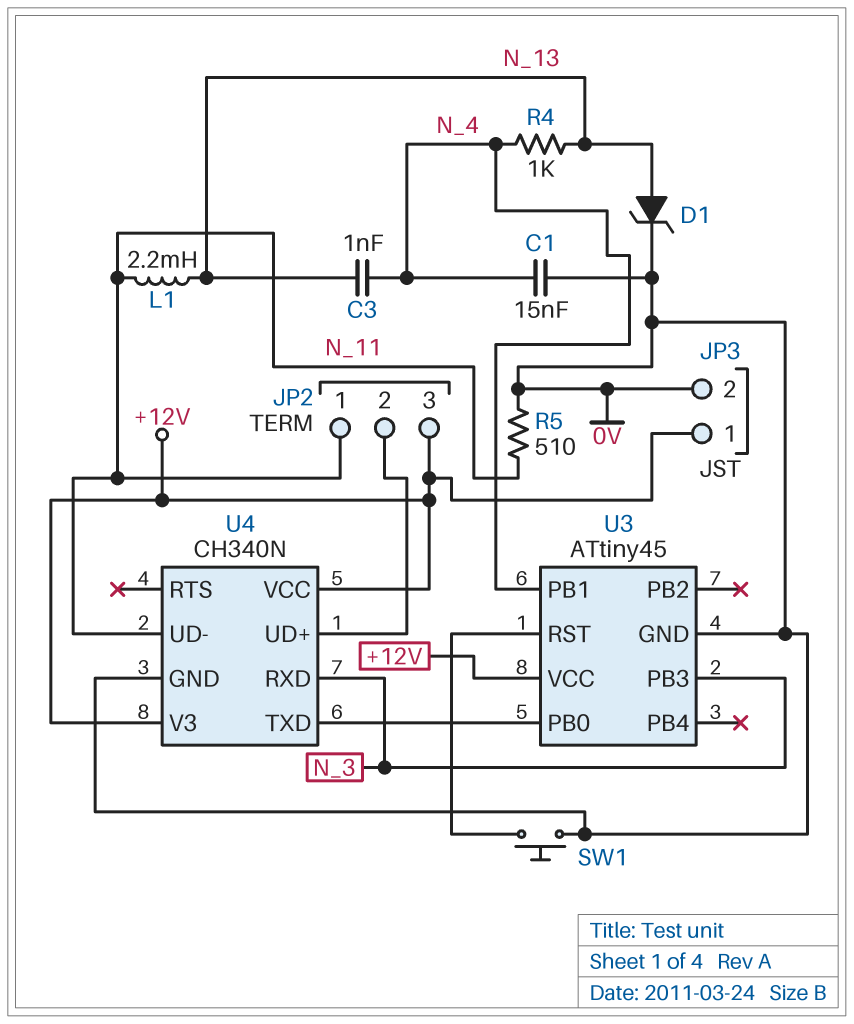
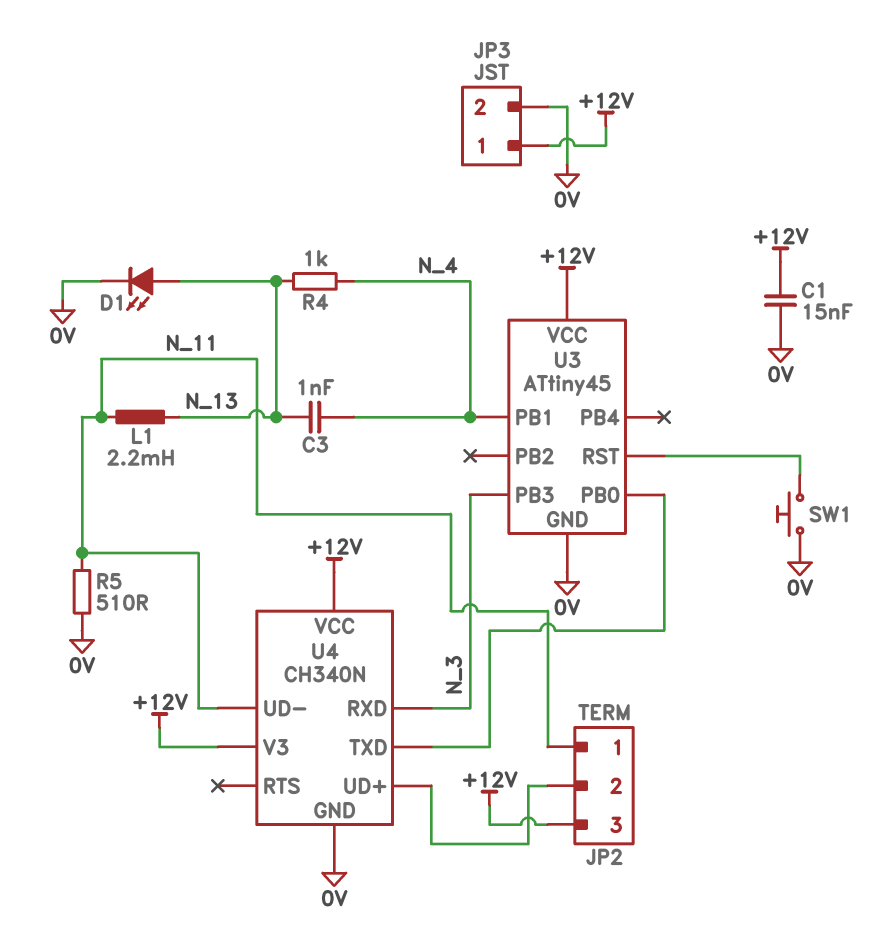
C1: 15nF (0V, N_4) -> 15nF (+12V, 0V)
D1: zener (A N_13, K 0V) -> LED (A N_13, K 0V)

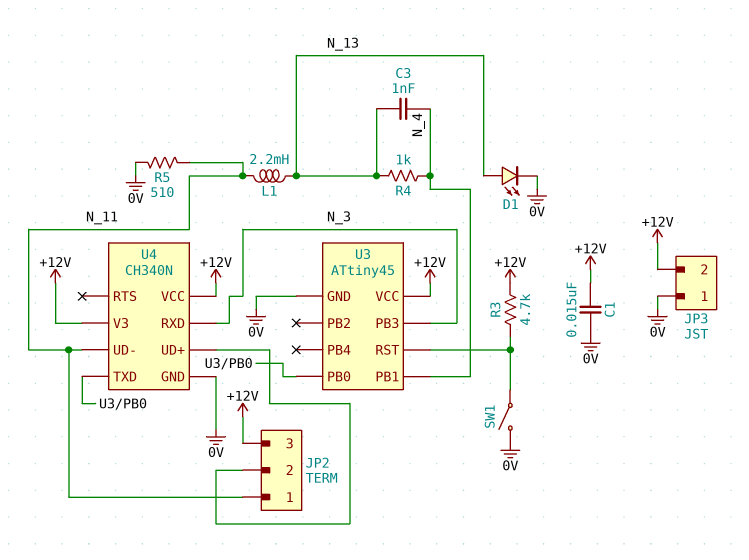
JP3 pin 1: +12V -> 0V
JP3 pin 2: 0V -> +12V
R3: none -> 4.7k (+12V, U3/RST)
SW1: button (0V, U3/RST) -> switch (0V, U3/RST)

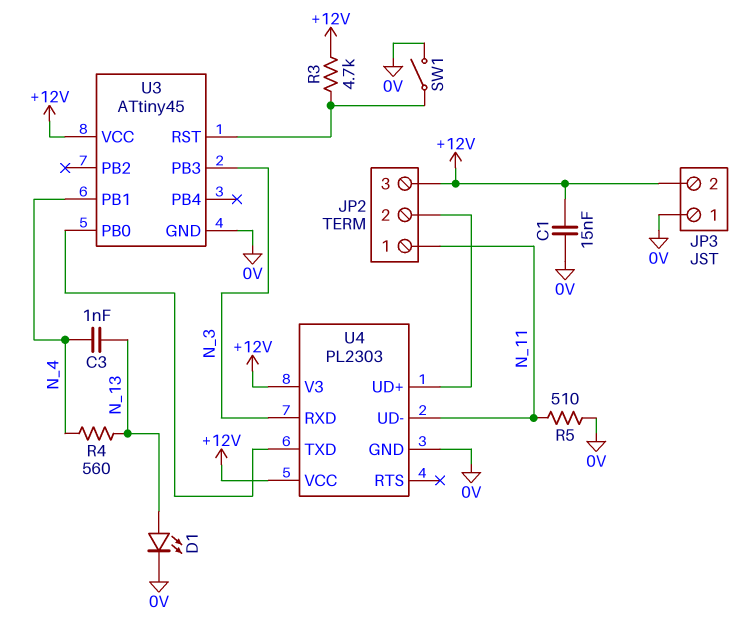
L1: 2.2mH (N_11, N_13) -> none
R4: 1k (N_4, N_13) -> 560 (N_4, N_13)
U4: CH340N -> PL2303

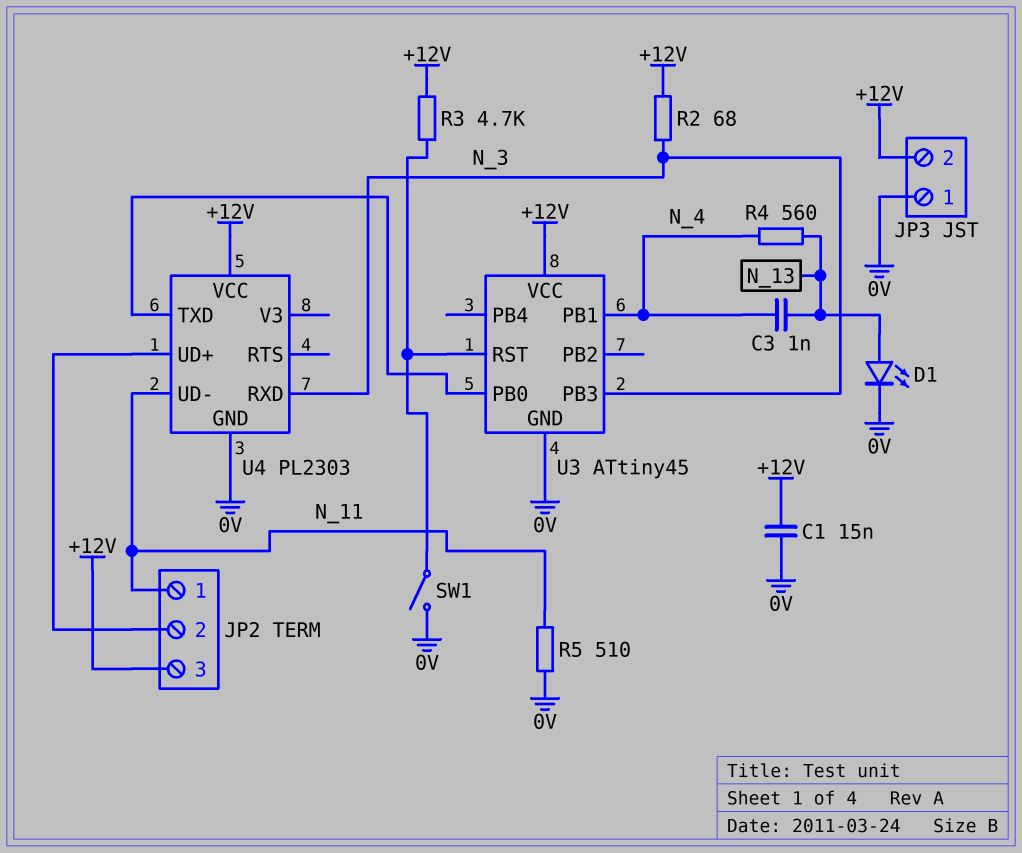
R2: none -> 68 (+12V, N_3)
U4 pin V3: +12V -> none

